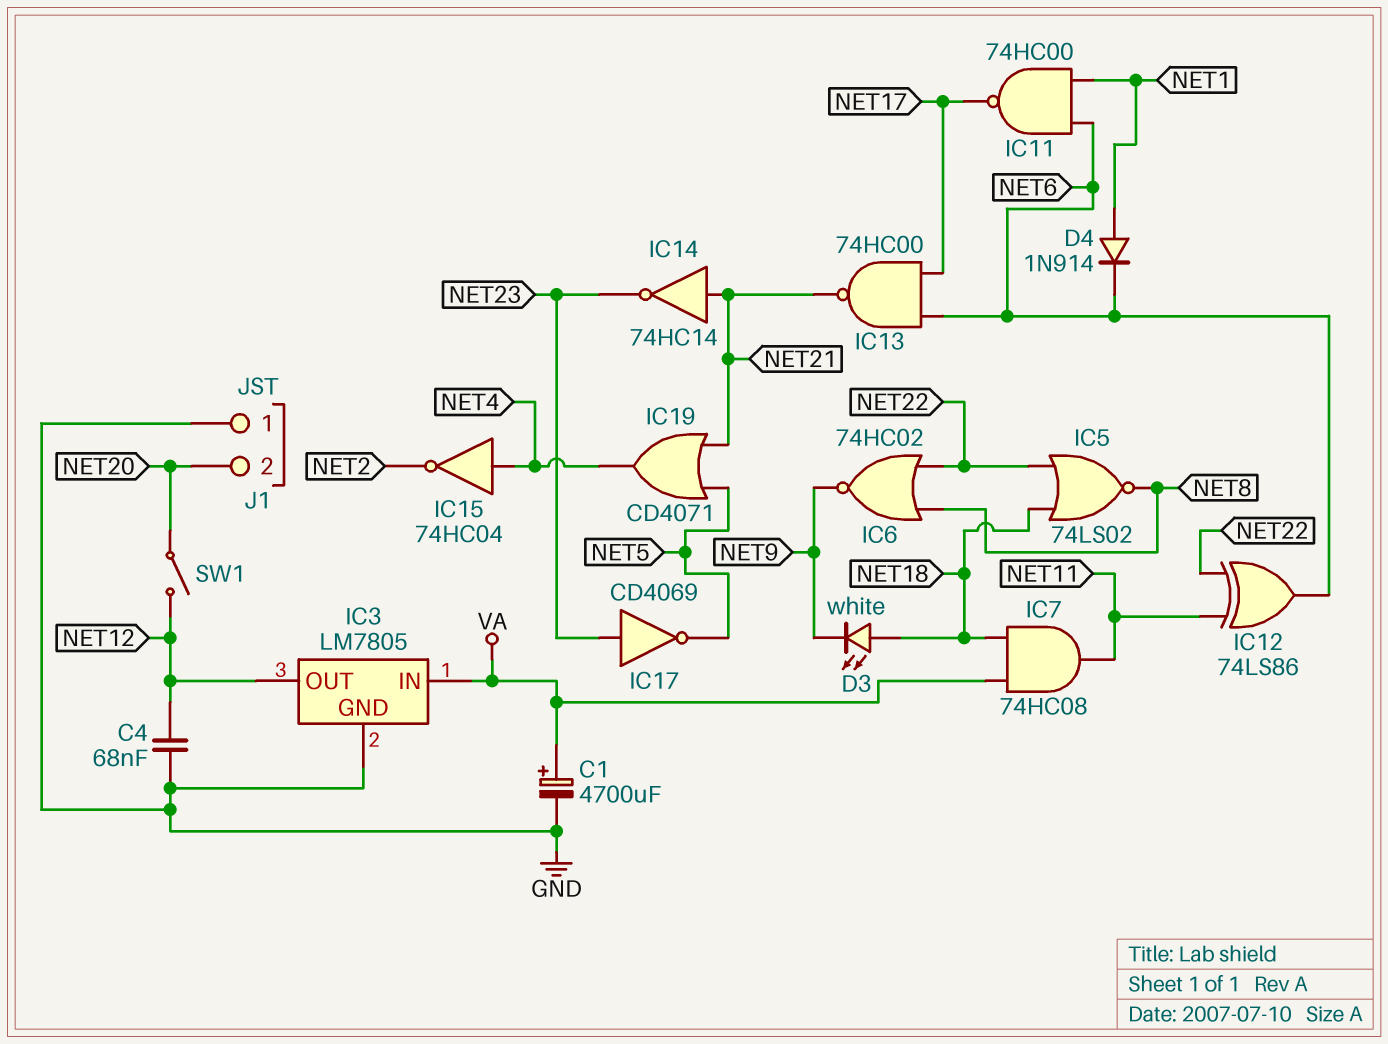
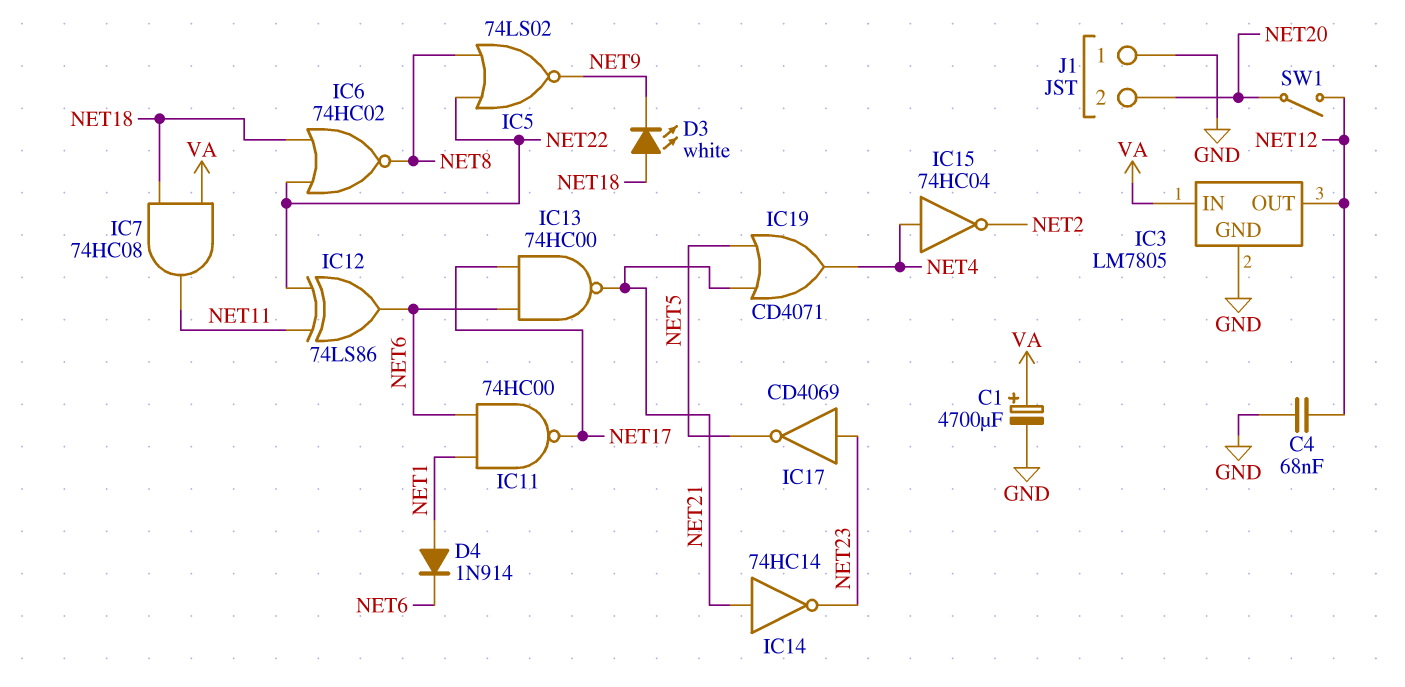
IC5: NOR 74LS02 (in NET18, in NET22, out NET8) -> NOR 74LS02 (in NET8, in NET22, out NET9)
IC6: NOR 74HC02 (in NET8, in NET22, out NET9) -> NOR 74HC02 (in NET18, in NET22, out NET8)

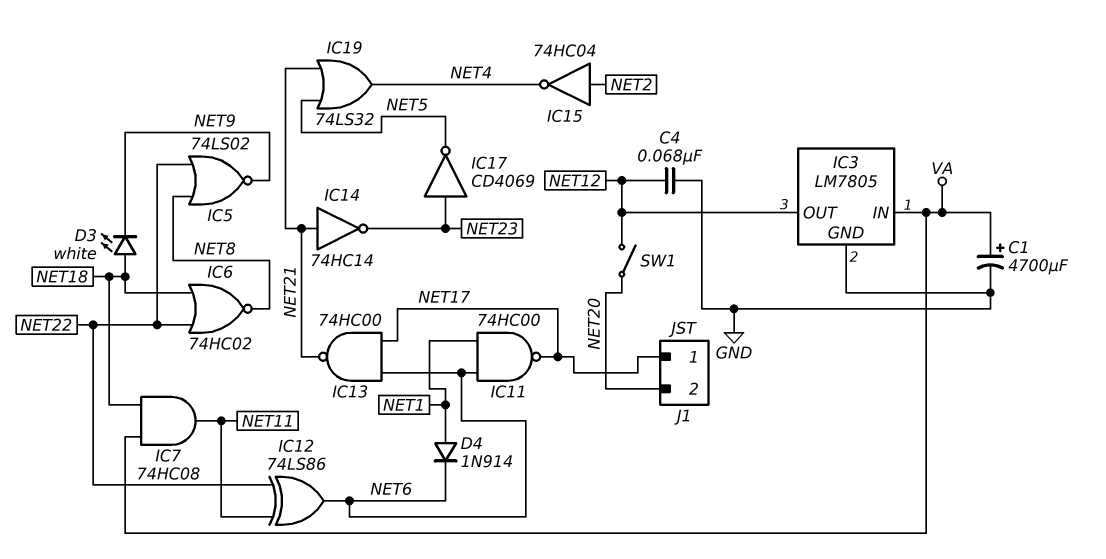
IC15: NOT 74HC04 (in NET4, out NET2) -> NOT 74HC04 (in NET2, out NET4)
IC19: OR CD4071 (in NET5, in NET21, out NET4) -> OR 74LS32 (in NET5, in NET21, out NET4)
J1 pin 1: GND -> NET17

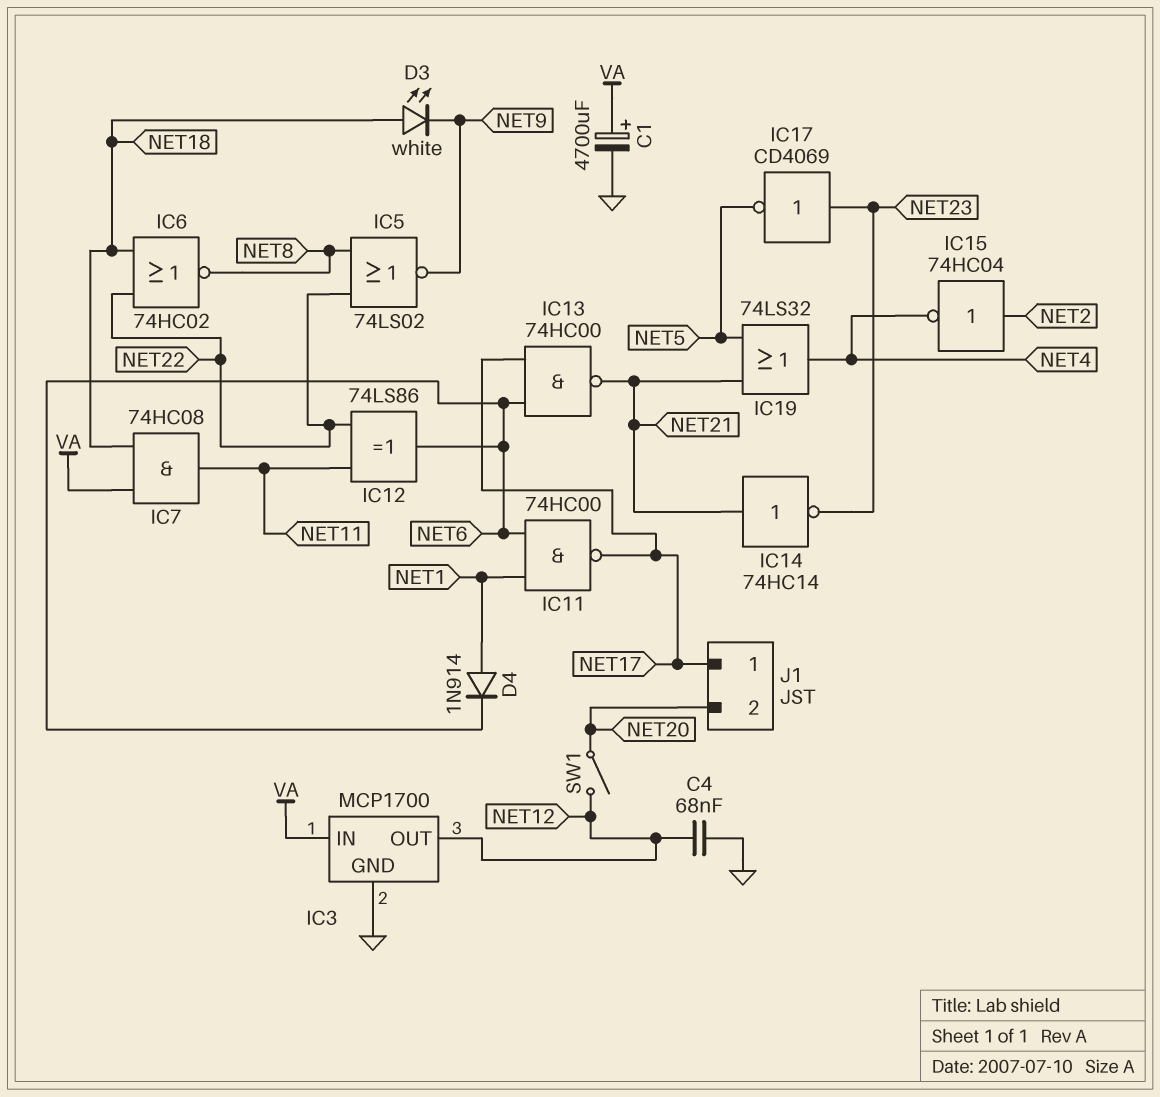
IC3: LM7805 -> MCP1700

